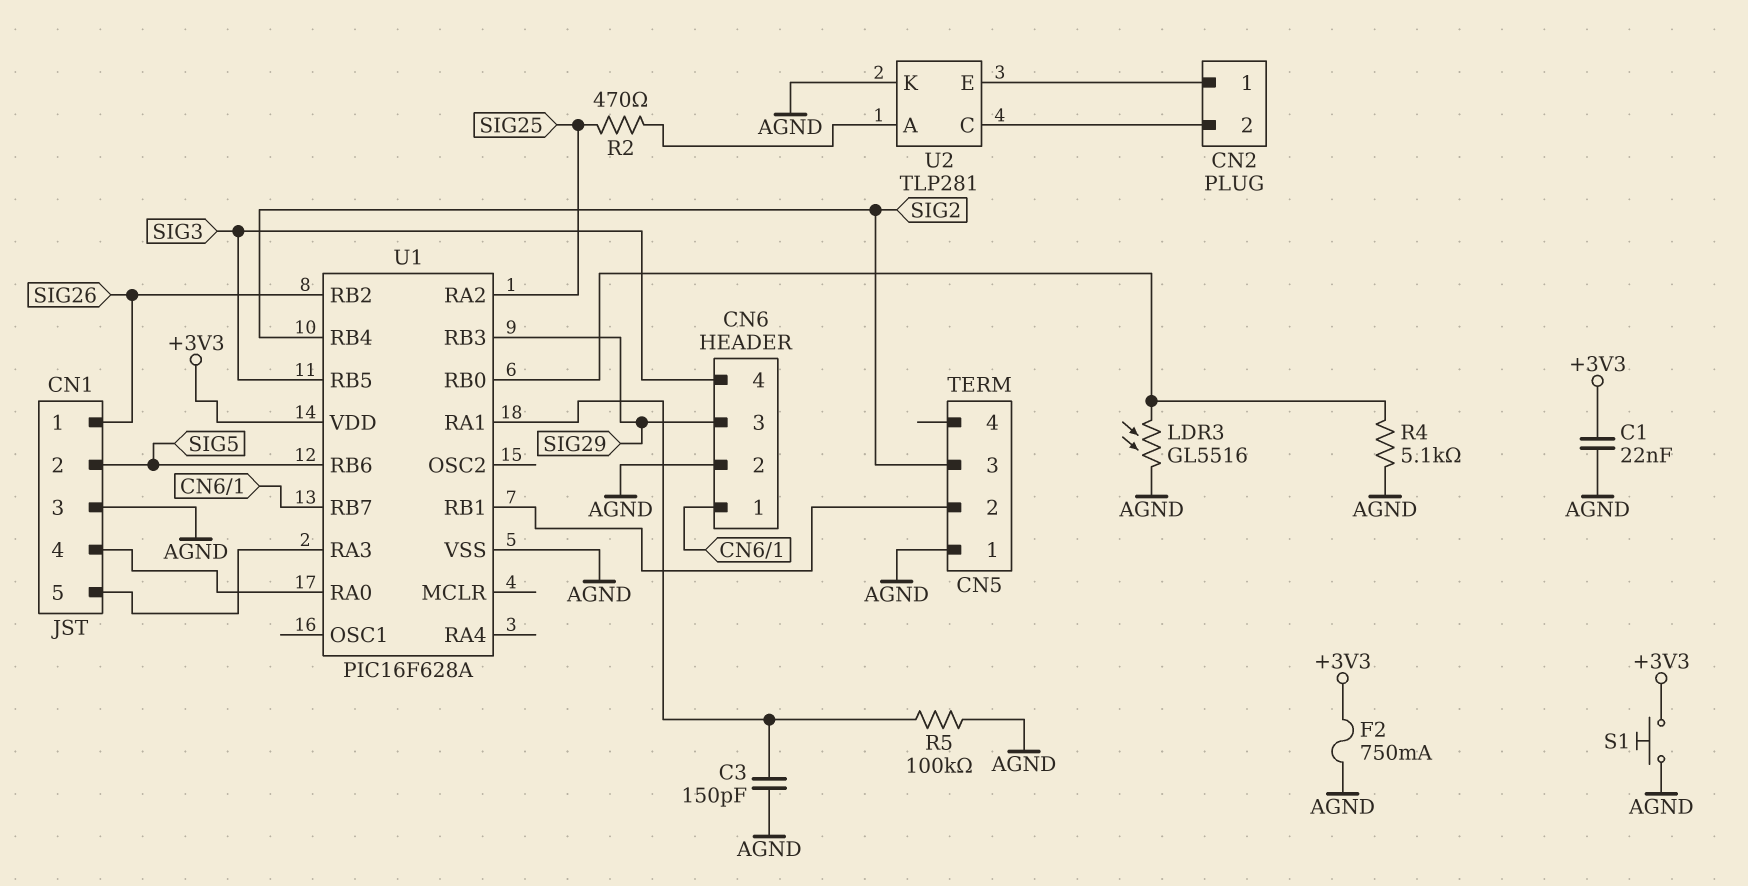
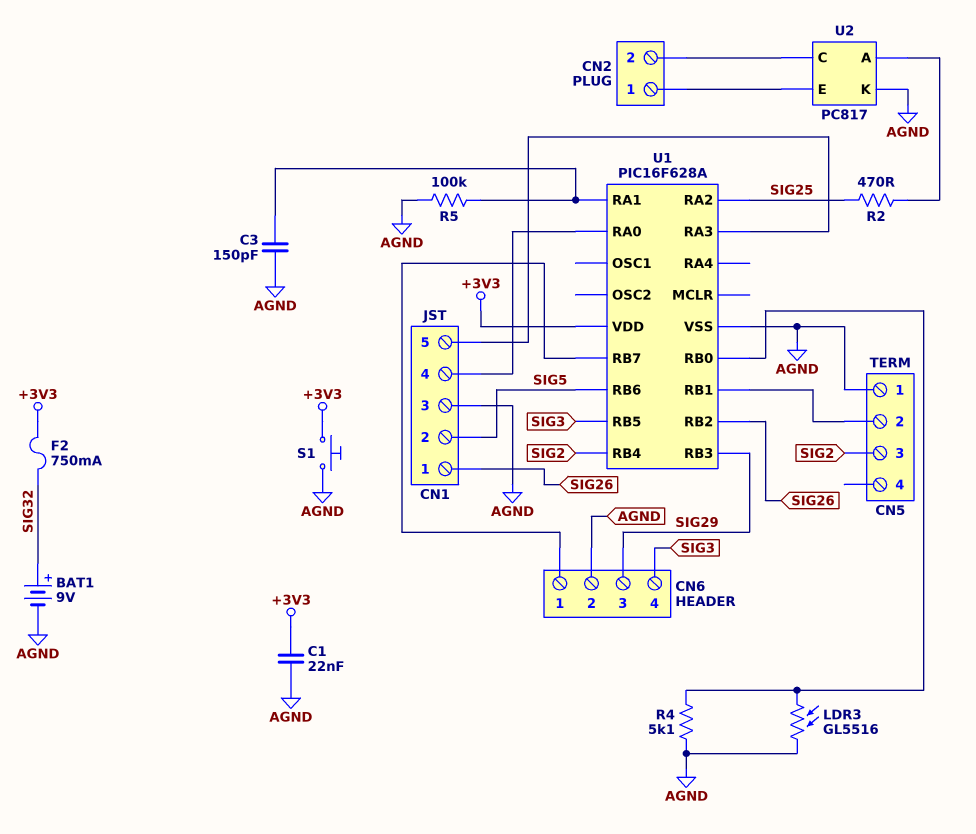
BAT1: none -> 9V (plus SIG32, minus AGND)
F2: 750mA (+3V3, AGND) -> 750mA (+3V3, SIG32)
U2: TLP281 -> PC817

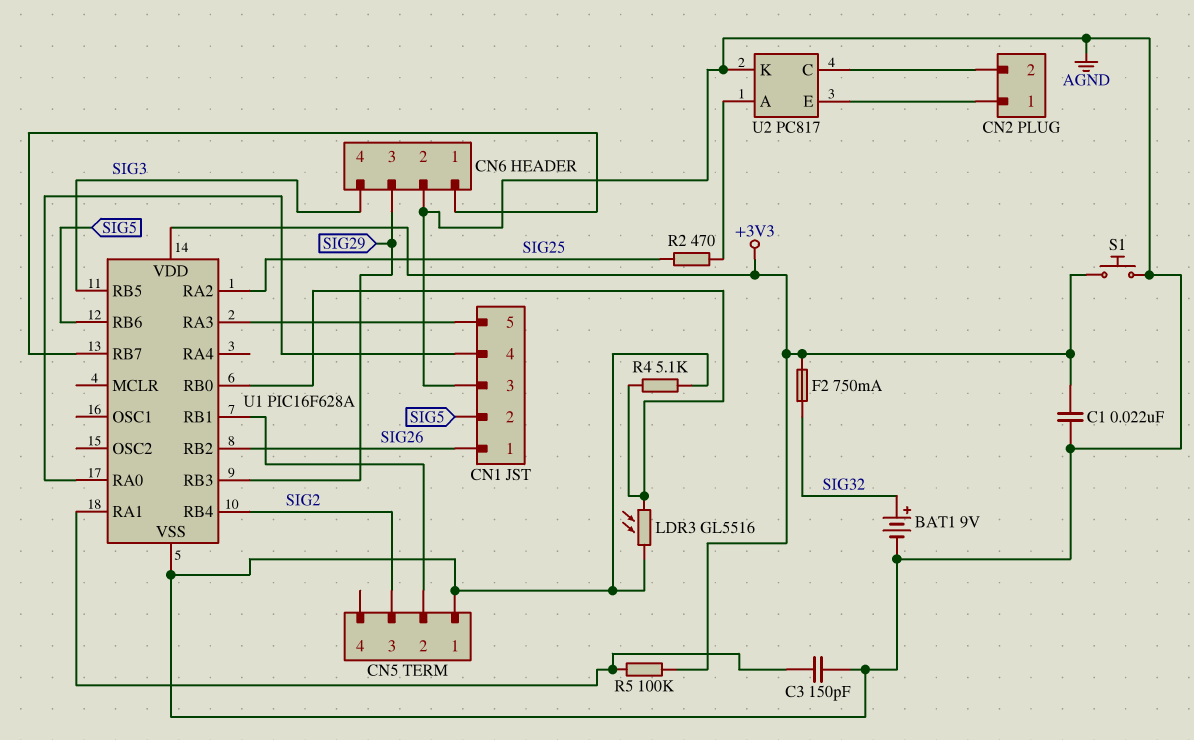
R5: 100k (AGND, U1/RA1) -> 100k (+3V3, U1/RA1)

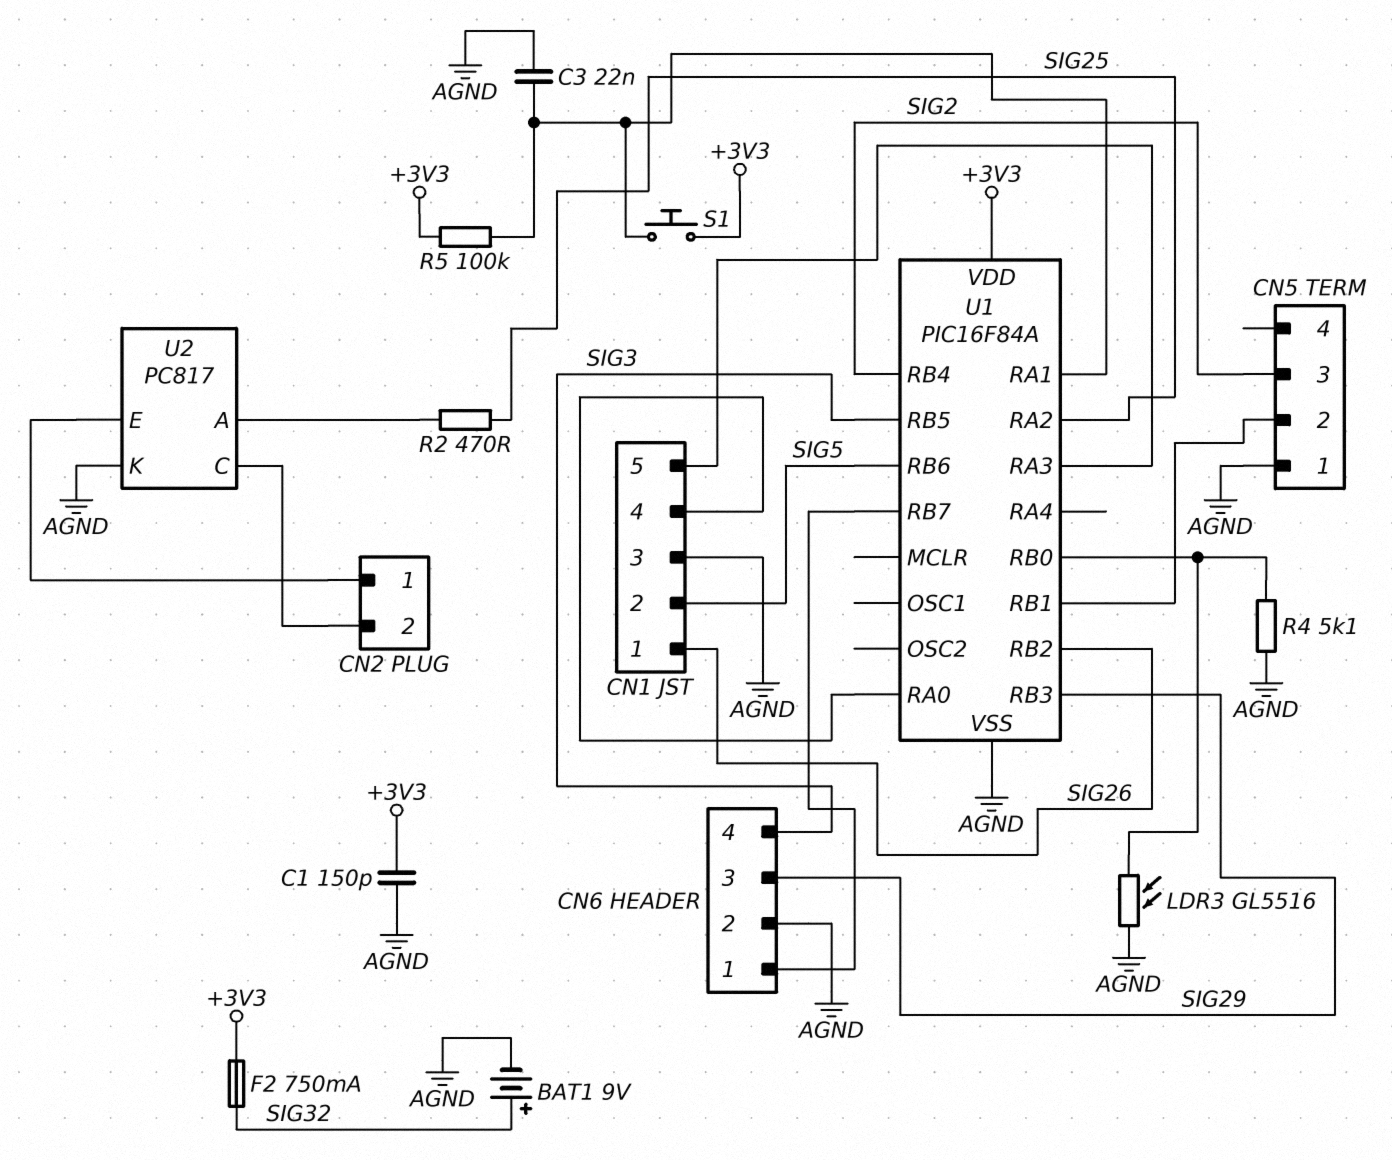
C1: 22nF (+3V3, AGND) -> 150pF (+3V3, AGND)
C3: 150pF (AGND, U1/RA1) -> 22nF (AGND, U1/RA1)
S1: button (+3V3, AGND) -> button (+3V3, U1/RA1)
U1: PIC16F628A -> PIC16F84A

